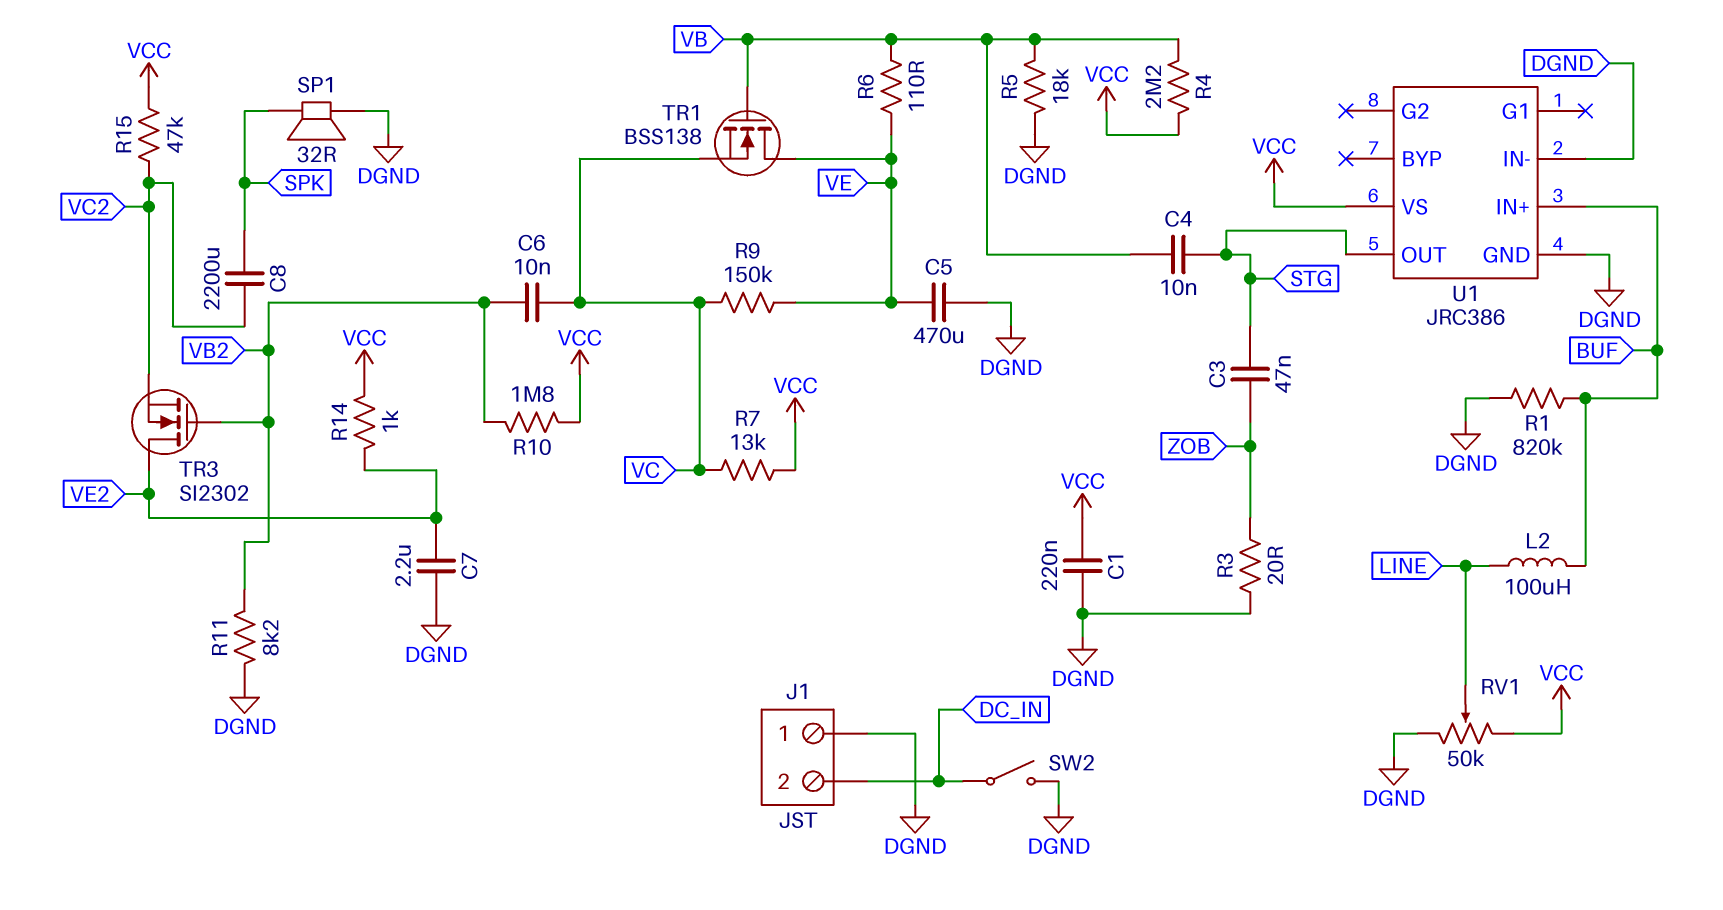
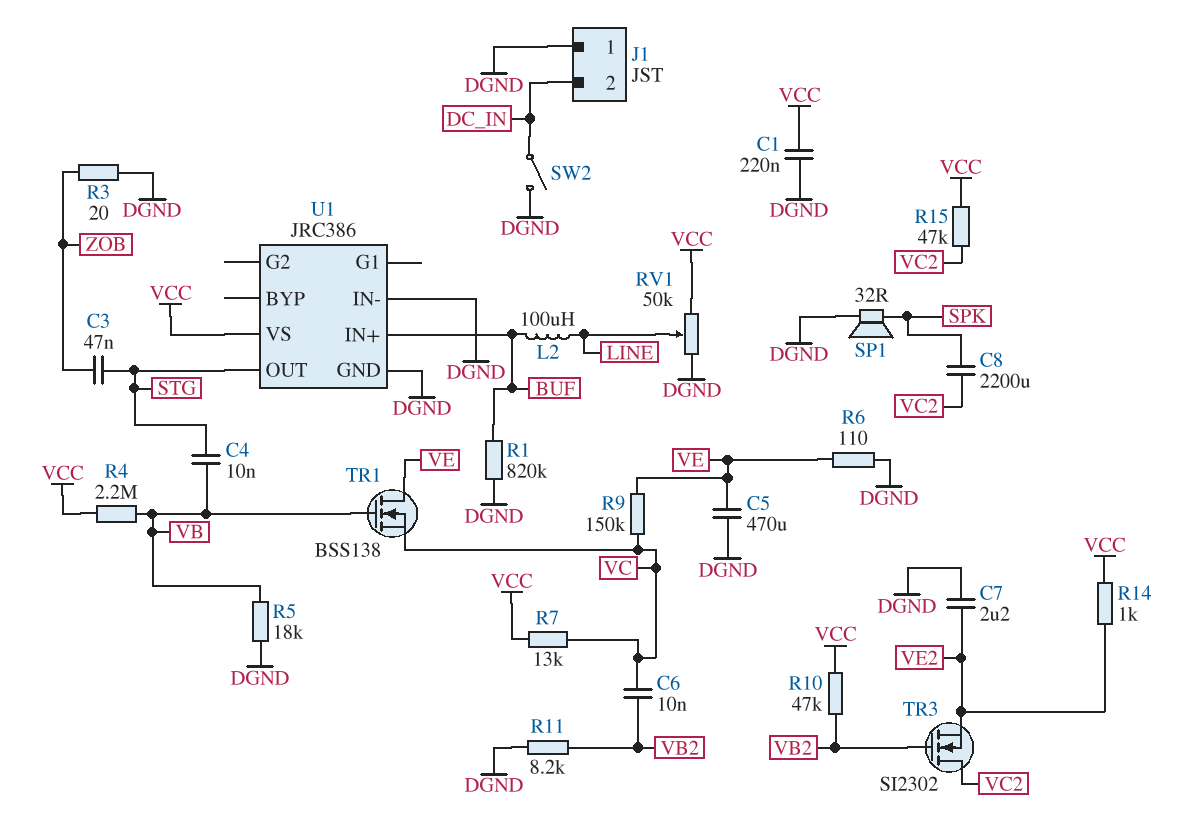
R6: 110 (VB, VE) -> 110 (DGND, VE)
R10: 1.8M (VB2, VCC) -> 47k (VB2, VCC)
TR3: NMOS SI2302 (G VB2, D VE2, S VC2) -> NMOS SI2302 (G VB2, D VC2, S VE2)

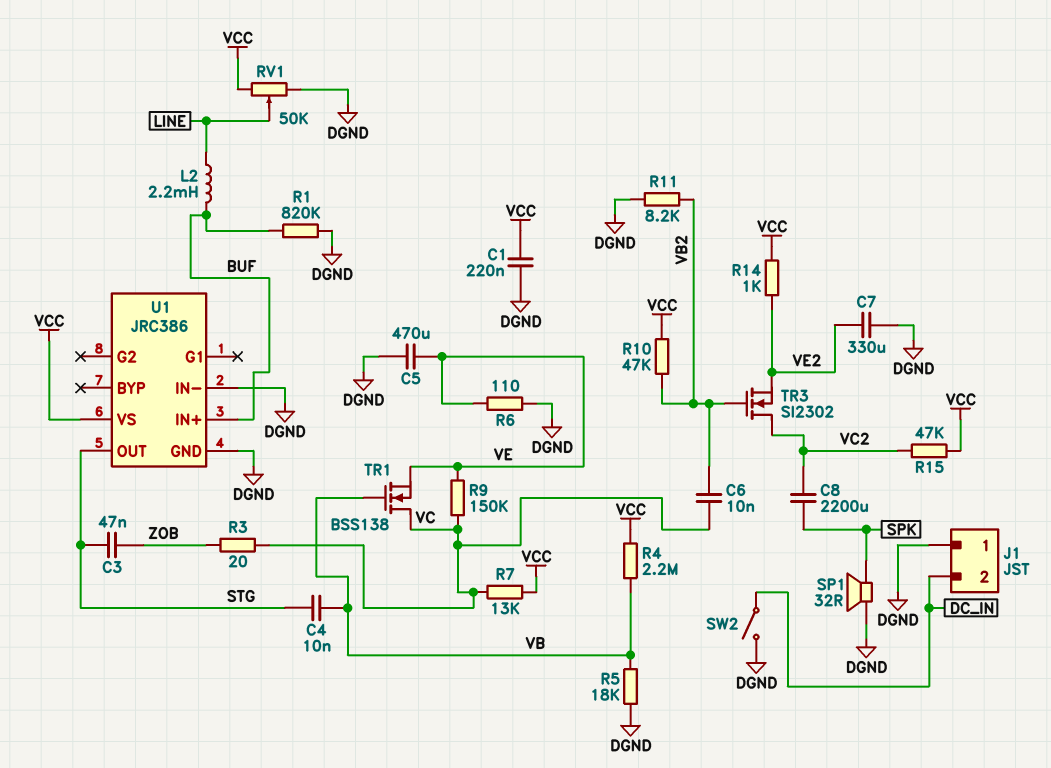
C7: 2.2uF (DGND, VE2) -> 330uF (DGND, VE2)
L2: 100uH (BUF, LINE) -> 2.2mH (BUF, LINE)
R3: 20 (DGND, ZOB) -> 20 (VC, ZOB)
TR1: NMOS BSS138 (G VB, D VE, S VC) -> NMOS BSS138 (G VB, D VC, S VE)

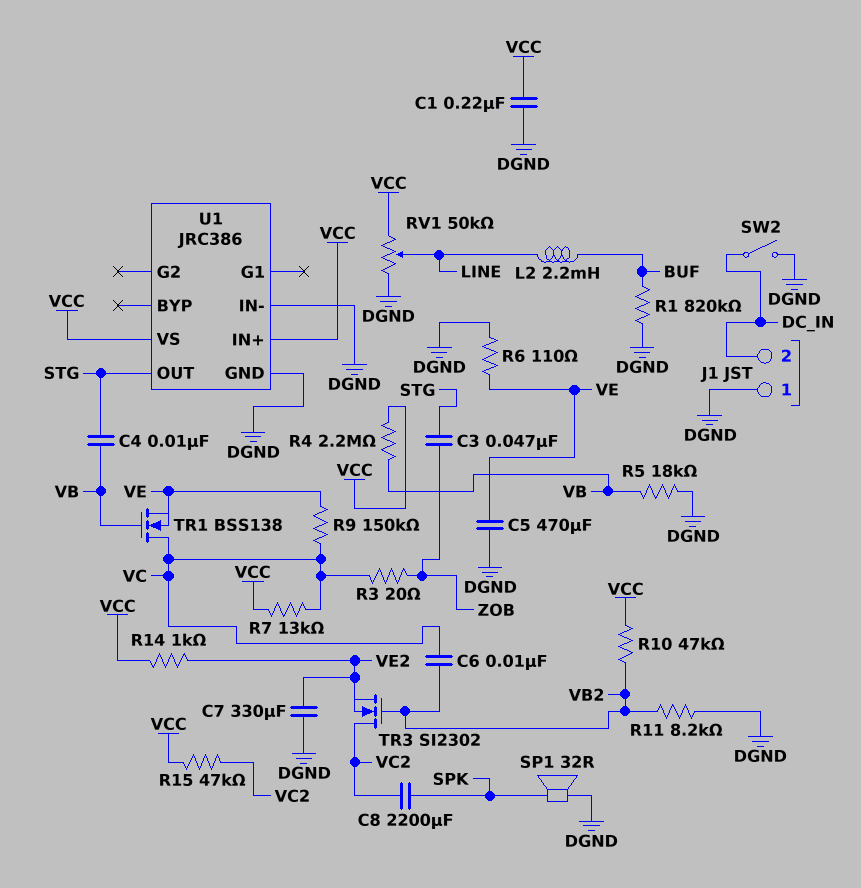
U1 pin IN+: BUF -> VCC

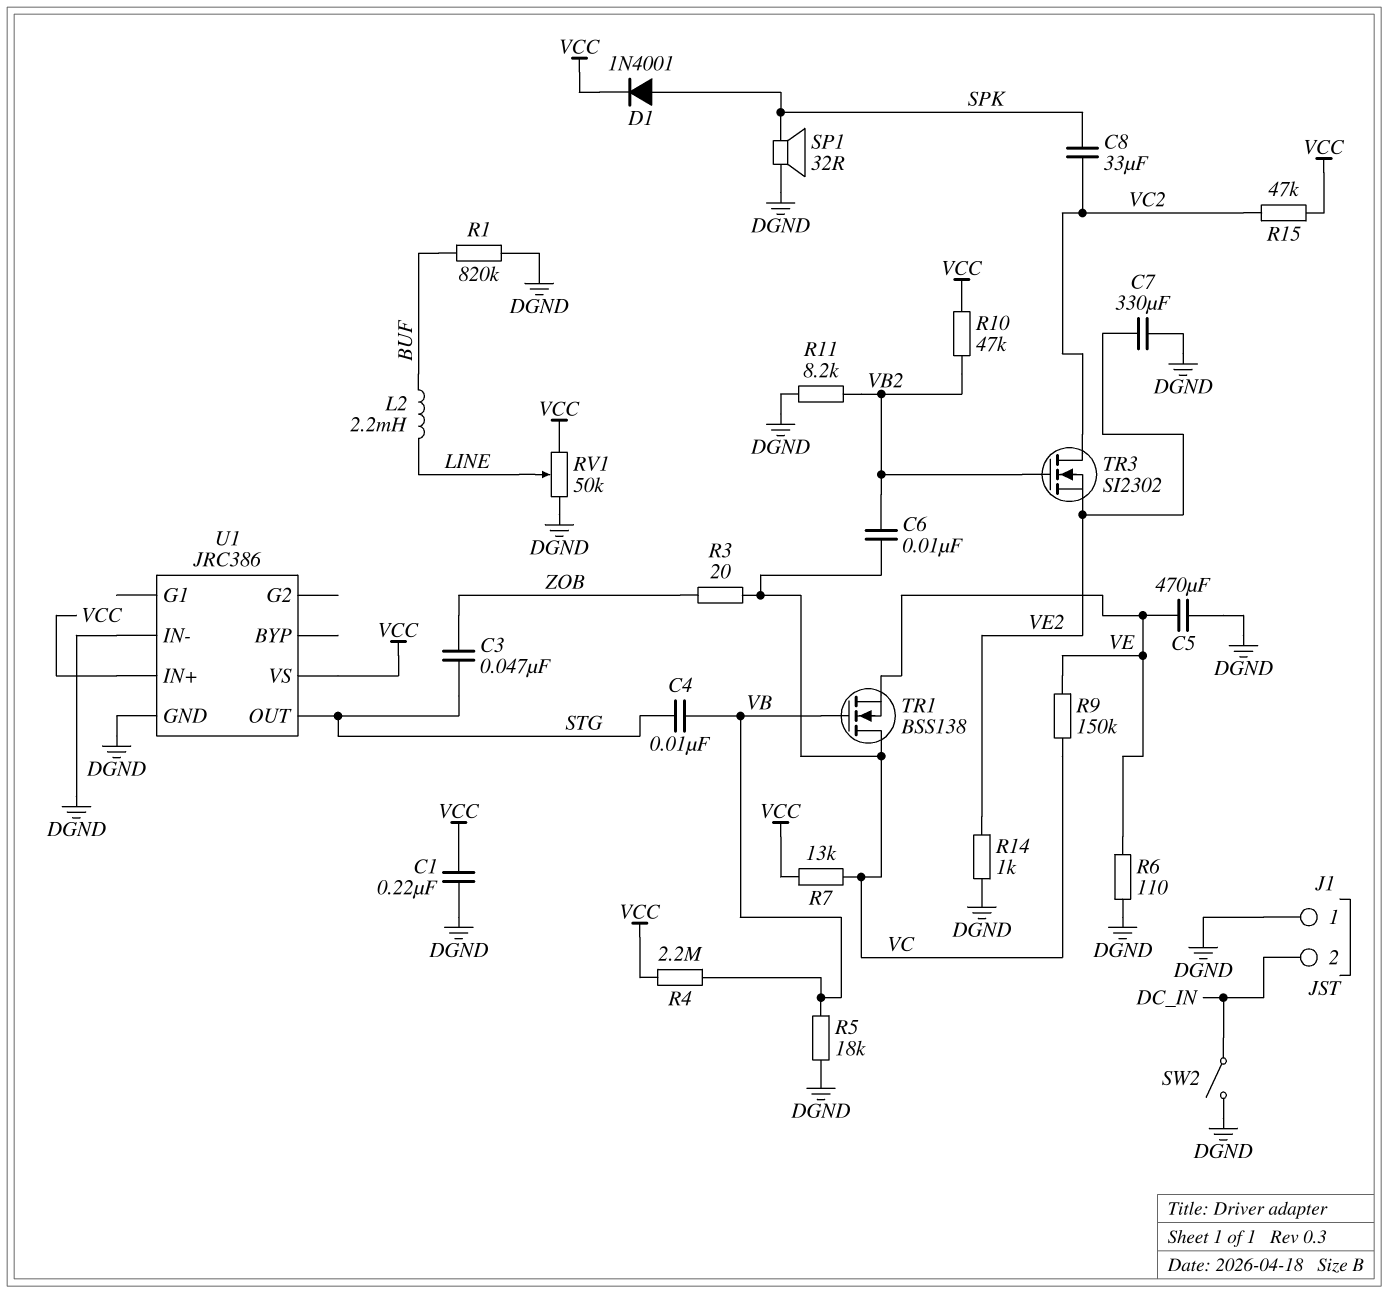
C8: 2200uF (SPK, VC2) -> 33uF (SPK, VC2)
D1: none -> diode 1N4001 (A SPK, K VCC)
R14: 1k (VCC, VE2) -> 1k (DGND, VE2)

